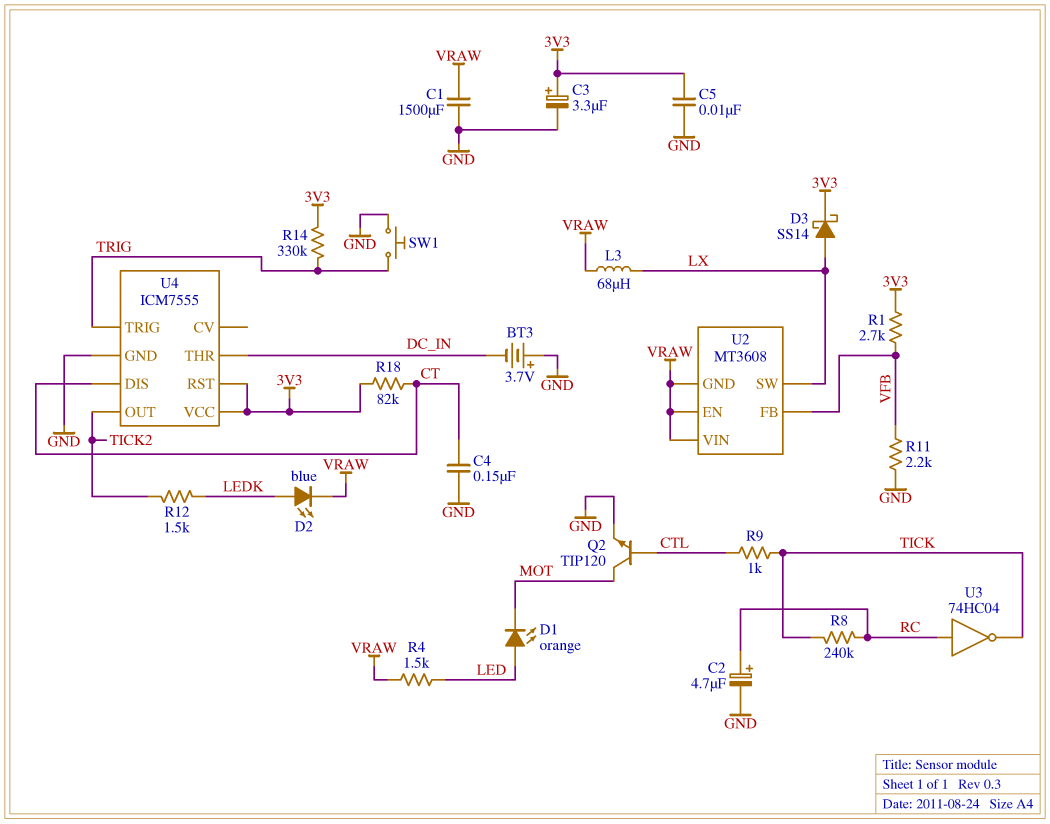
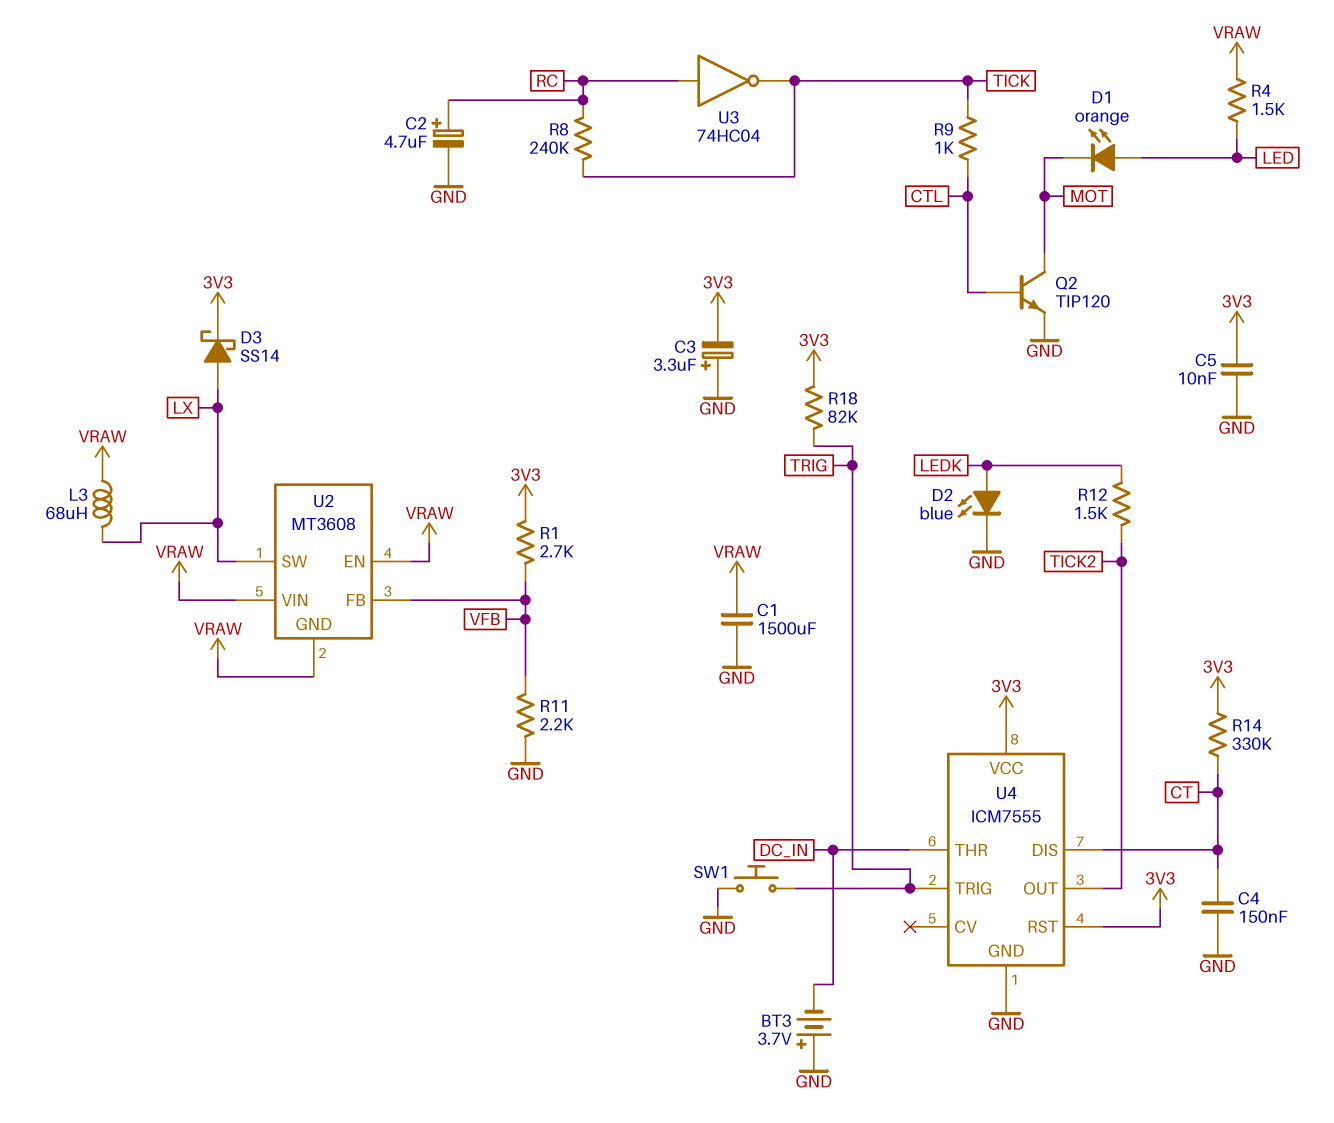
C3: 3.3uF (plus 3V3, minus GND) -> 3.3uF (plus GND, minus 3V3)
D2: LED blue (A LEDK, K VRAW) -> LED blue (A LEDK, K GND)
R14: 330k (3V3, TRIG) -> 330k (3V3, CT)
R18: 82k (3V3, CT) -> 82k (3V3, TRIG)

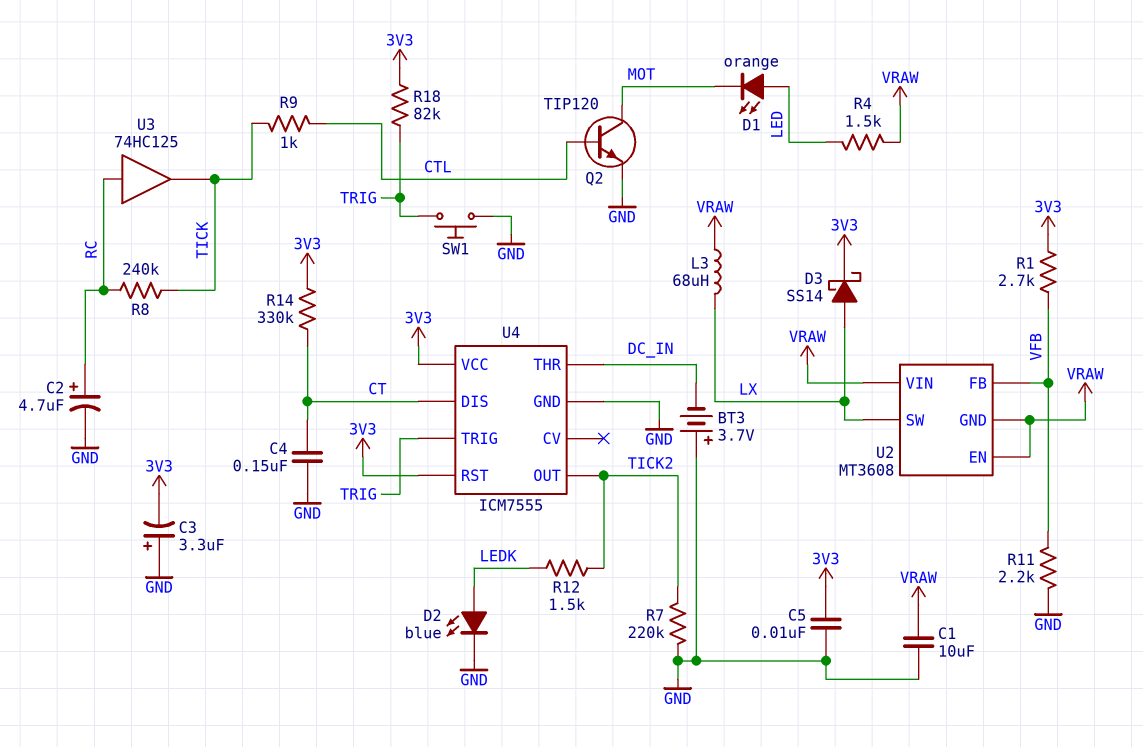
C1: 1500uF (GND, VRAW) -> 10uF (GND, VRAW)
R7: none -> 220k (GND, TICK2)
U3: NOT 74HC04 (in RC, out TICK) -> buffer 74HC125 (in RC, out TICK)

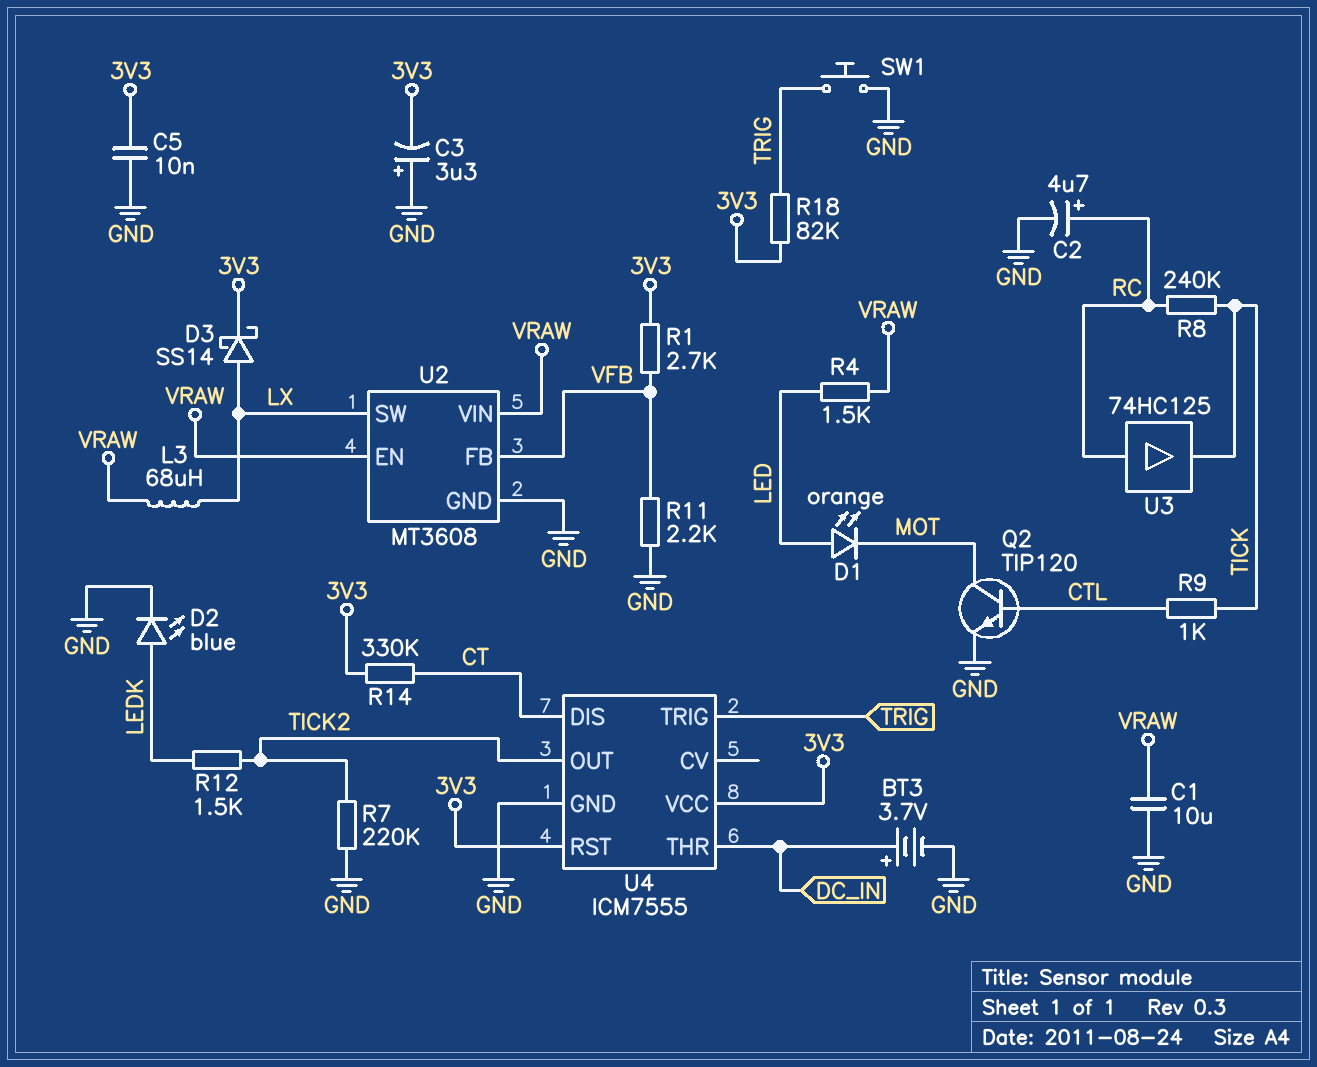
BT3: 3.7V (plus GND, minus DC_IN) -> 3.7V (plus DC_IN, minus GND)
C4: 150nF (CT, GND) -> none
U2 pin GND: VRAW -> GND

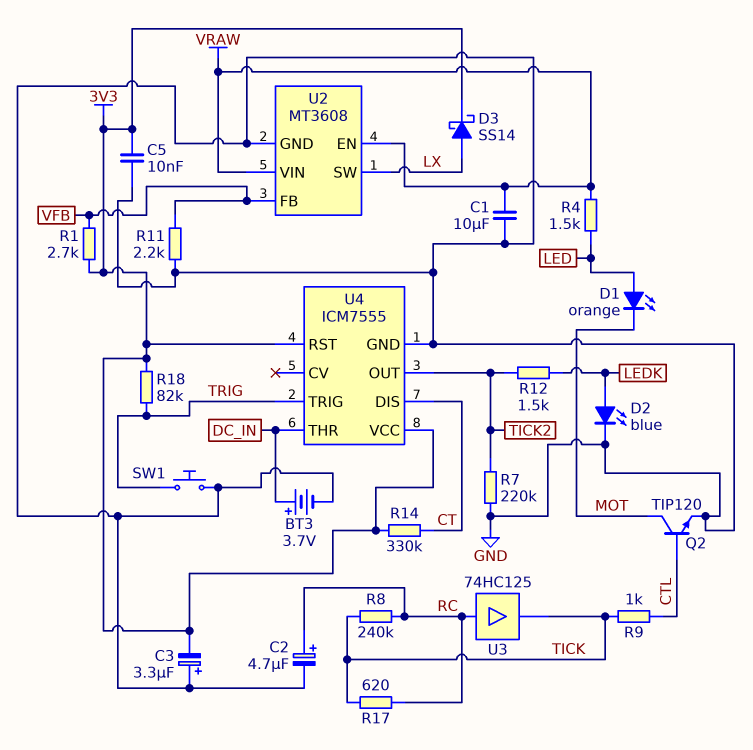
L3: 68uH (LX, VRAW) -> none
R17: none -> 620 (RC, TICK)

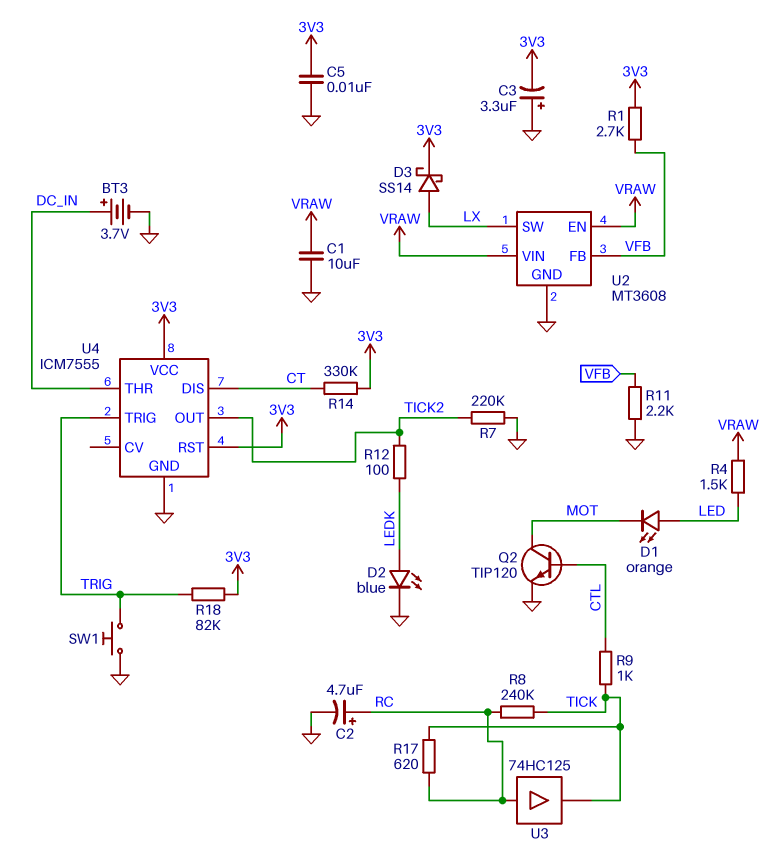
R12: 1.5k (LEDK, TICK2) -> 100 (LEDK, TICK2)

